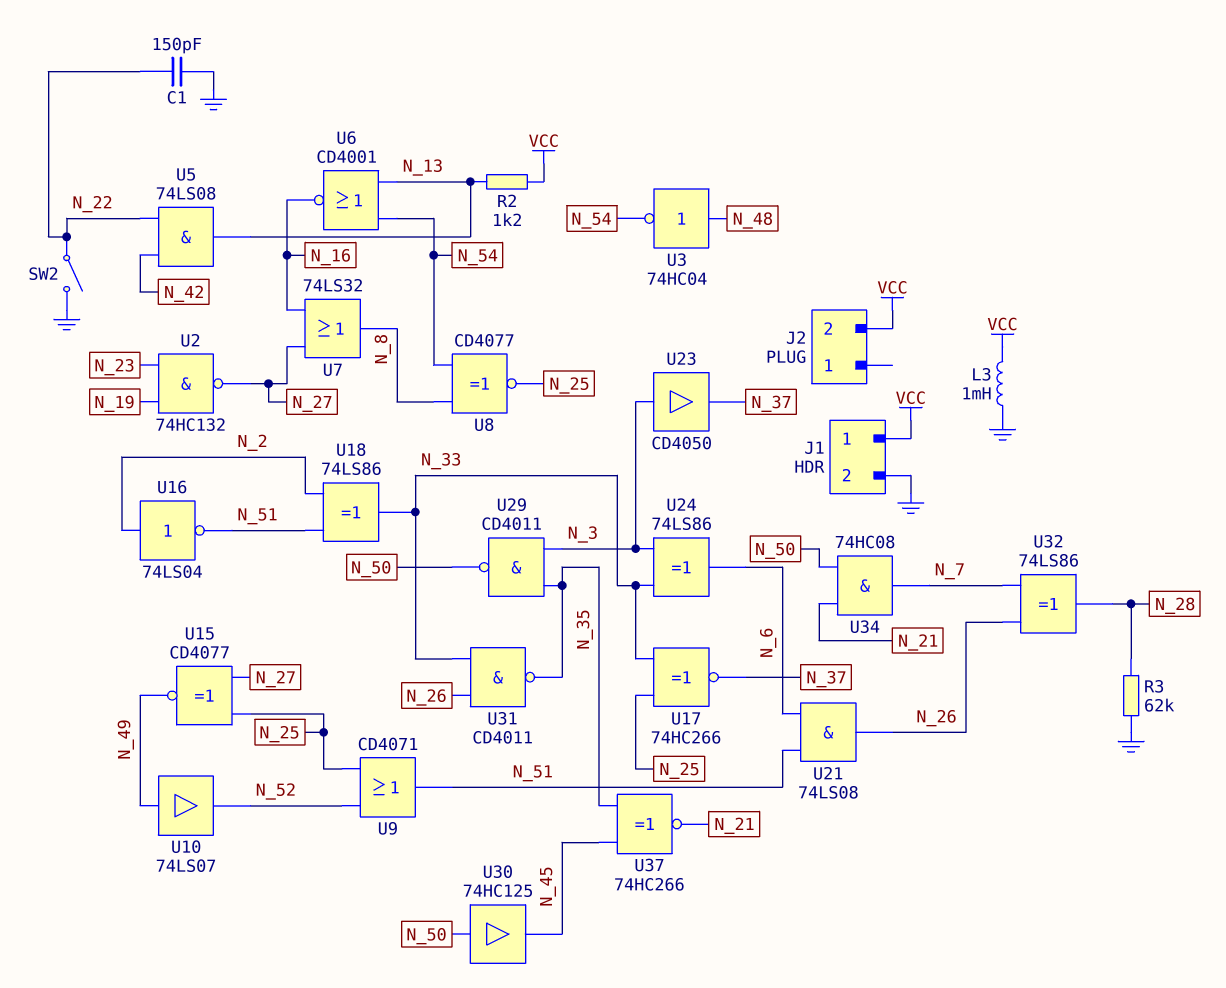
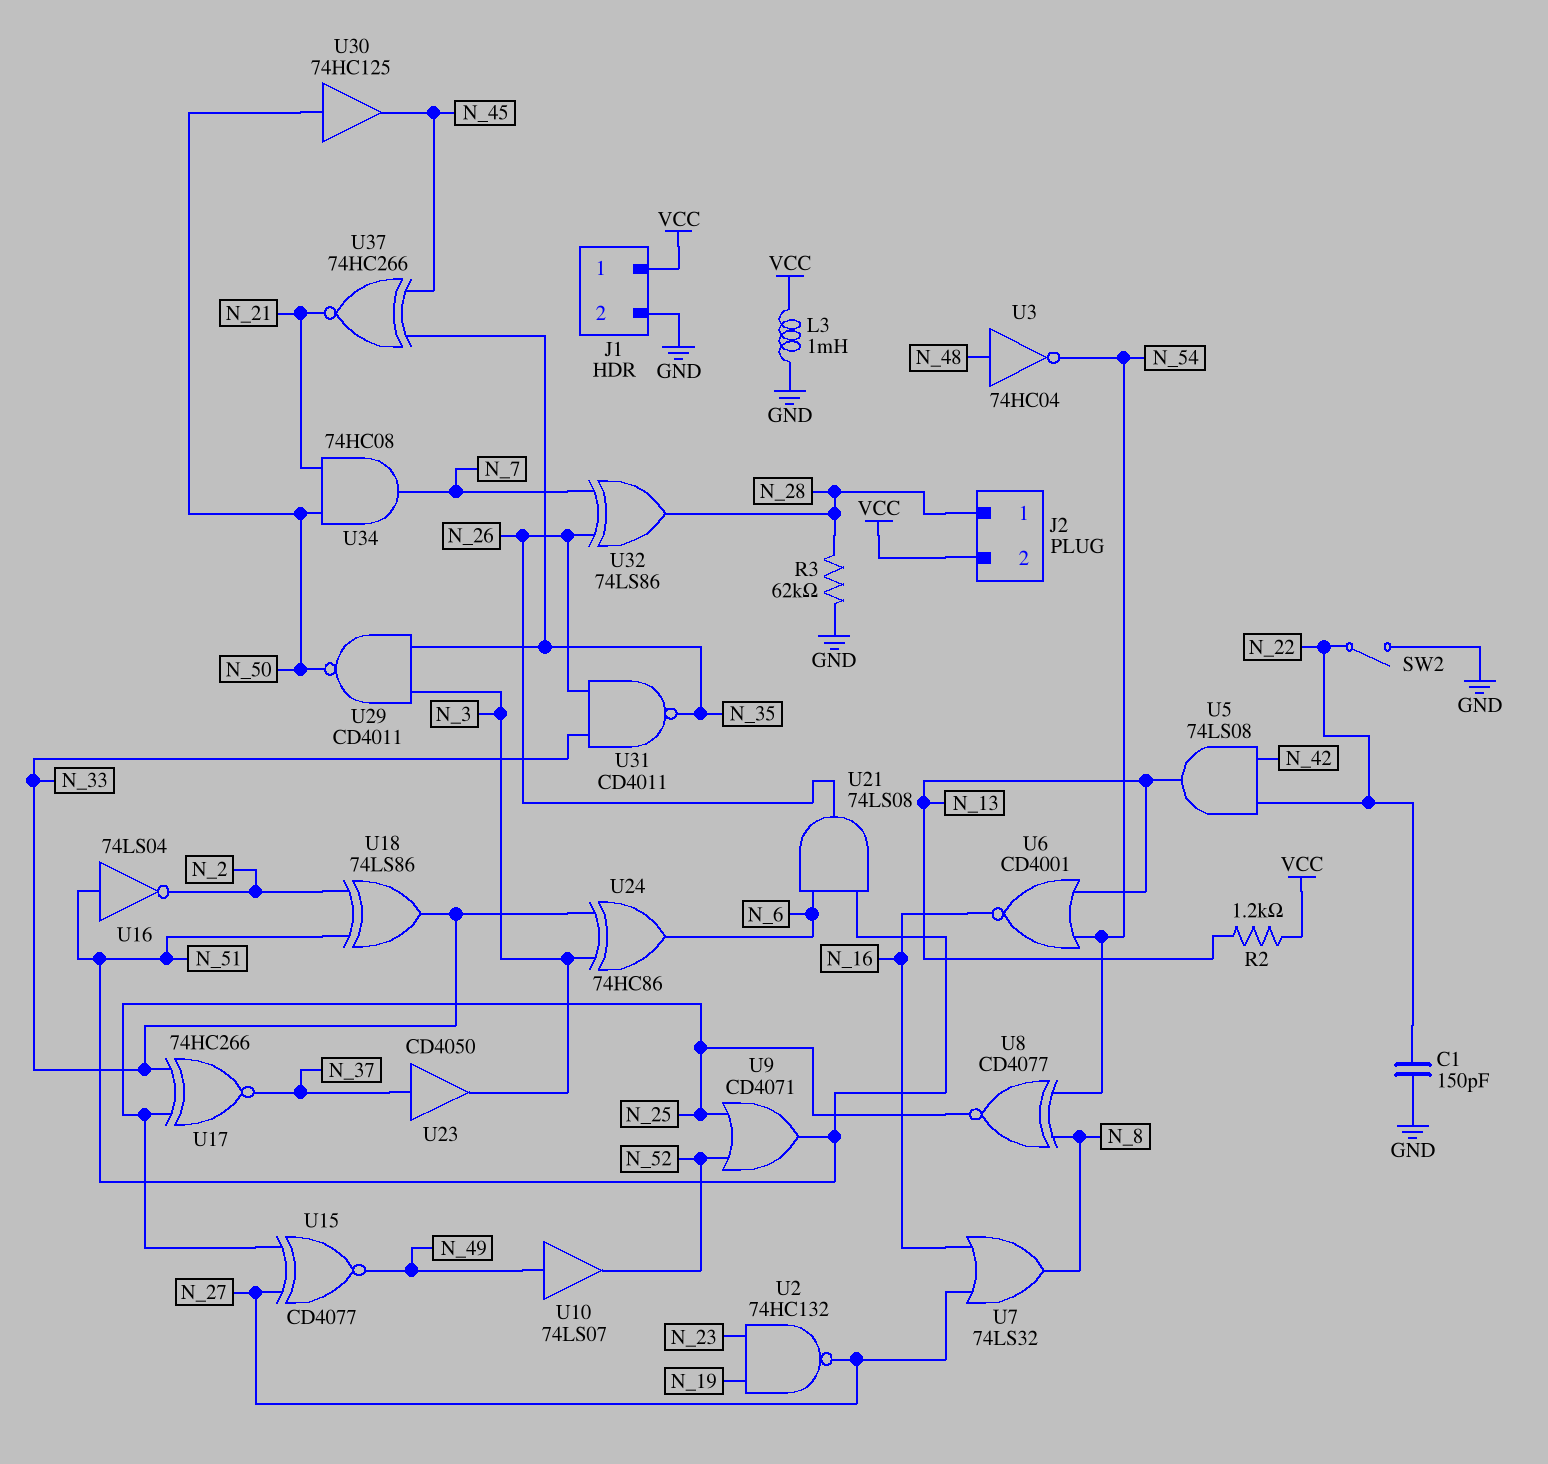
J2 pin 1: none -> N_28
U16: NOT 74LS04 (in N_2, out N_51) -> NOT 74LS04 (in N_51, out N_2)
U23: buffer CD4050 (in N_3, out N_37) -> buffer CD4050 (in N_37, out N_3)
U24: XOR 74LS86 (in N_3, in N_33, out N_6) -> XOR 74HC86 (in N_3, in N_33, out N_6)

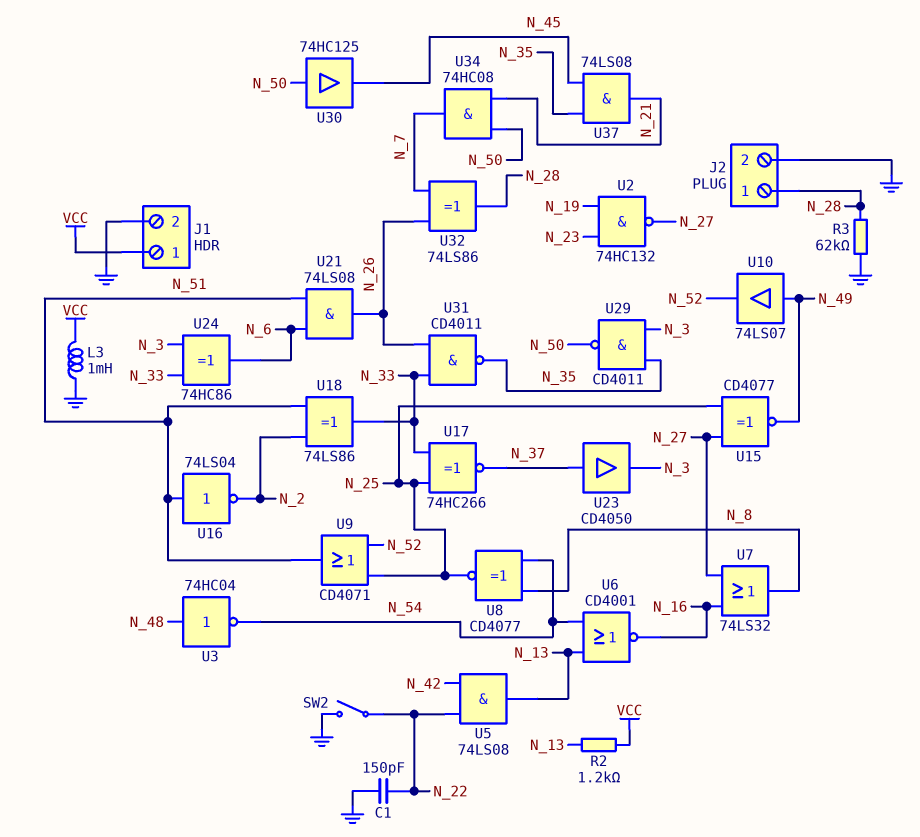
J2 pin 2: VCC -> GND
U37: XNOR 74HC266 (in N_35, in N_45, out N_21) -> AND 74LS08 (in N_35, in N_45, out N_21)

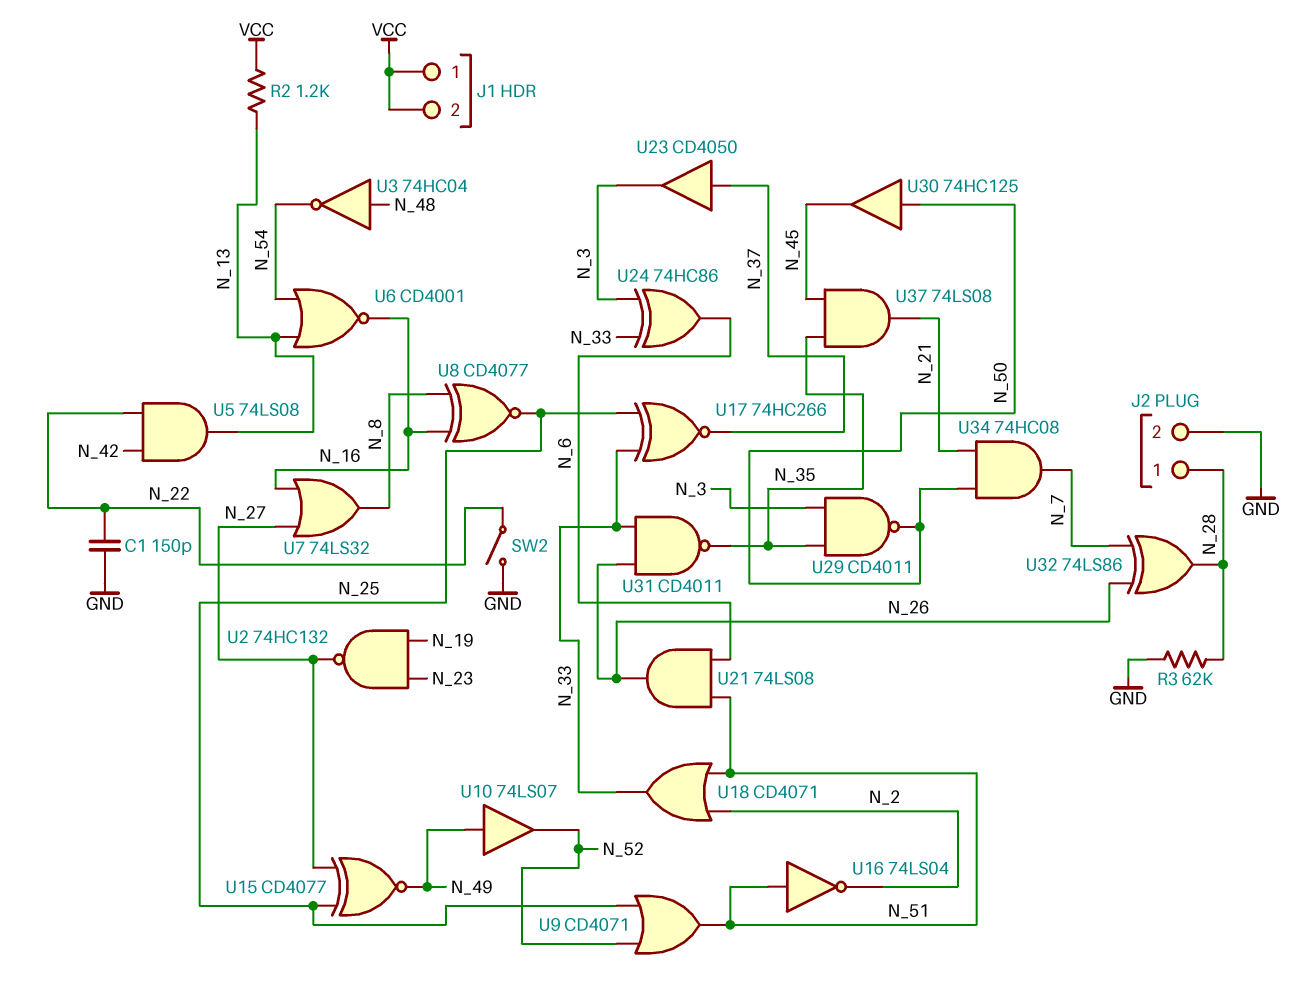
J1 pin 2: GND -> VCC
L3: 1mH (GND, VCC) -> none
U8: XNOR CD4077 (in N_8, in N_54, out N_25) -> XNOR CD4077 (in N_8, in N_16, out N_25)
U18: XOR 74LS86 (in N_2, in N_51, out N_33) -> OR CD4071 (in N_2, in N_51, out N_33)

